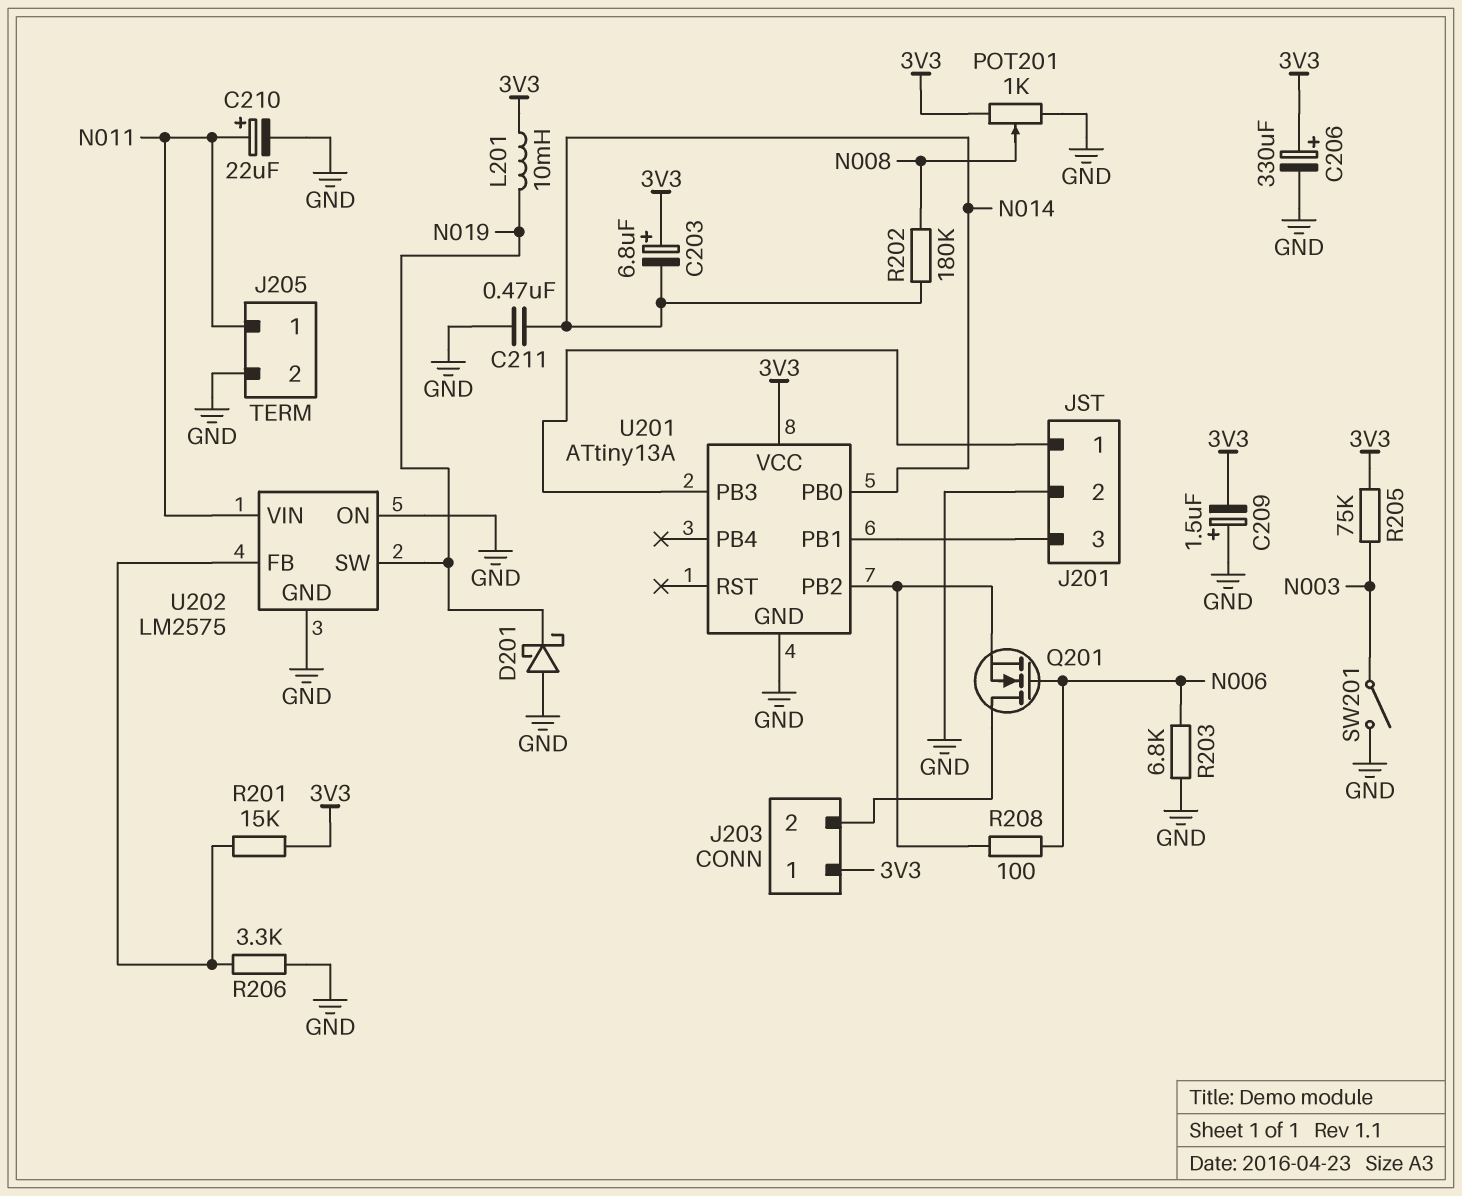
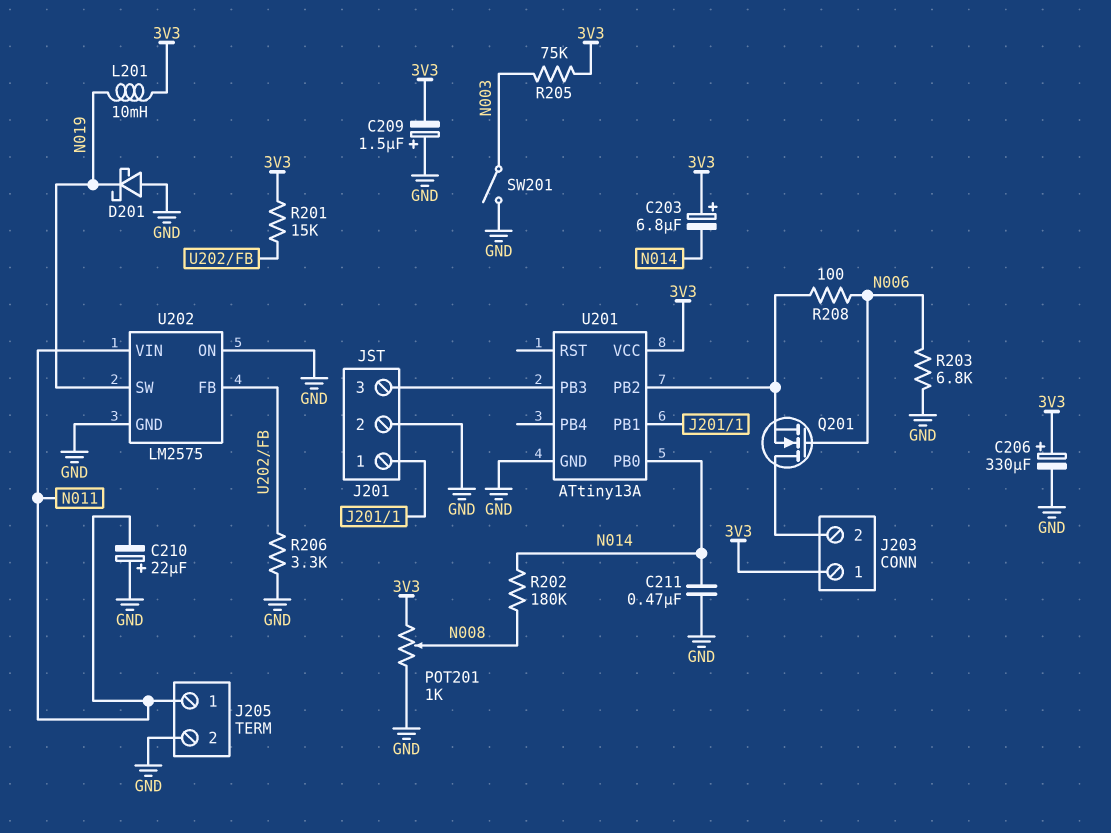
C210: 22uF (plus N011, minus GND) -> 22uF (plus GND, minus N011)
U201 pin PB1: J201/3 -> J201/1
U201 pin PB3: J201/1 -> J201/3

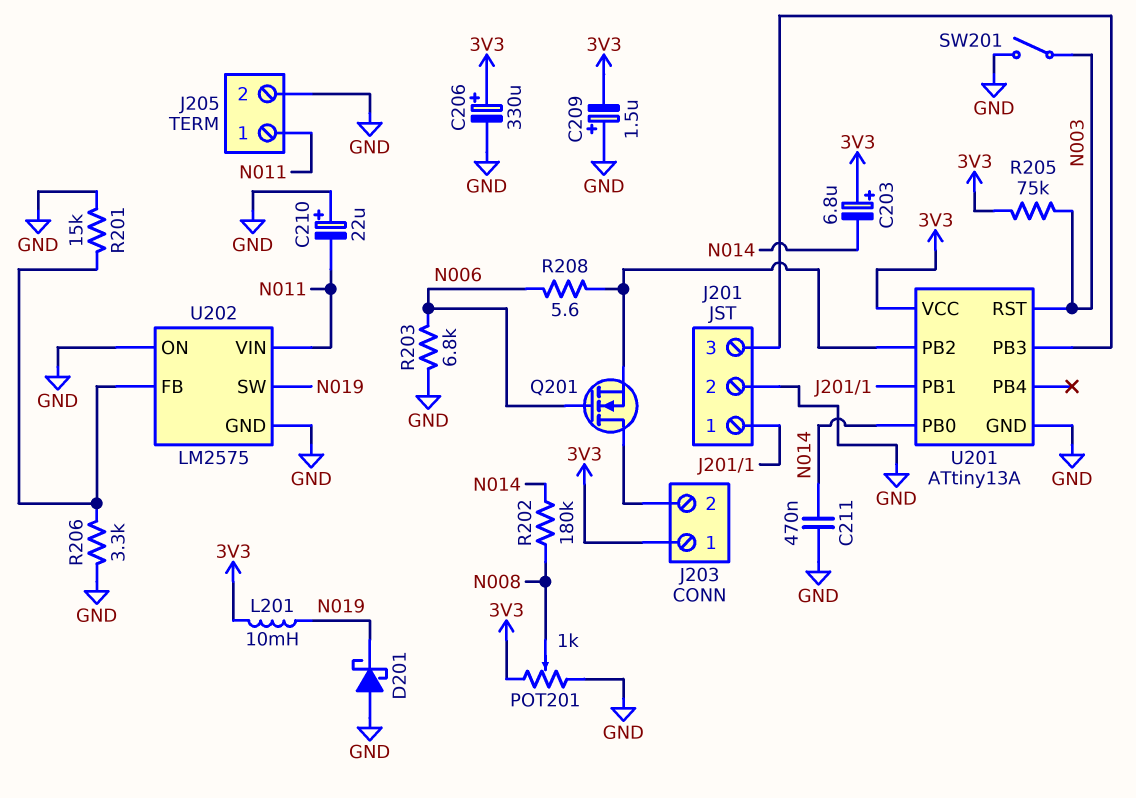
R201: 15k (3V3, U202/FB) -> 15k (GND, U202/FB)
R208: 100 (N006, U201/PB2) -> 5.6 (N006, U201/PB2)
U201 pin RST: none -> N003

